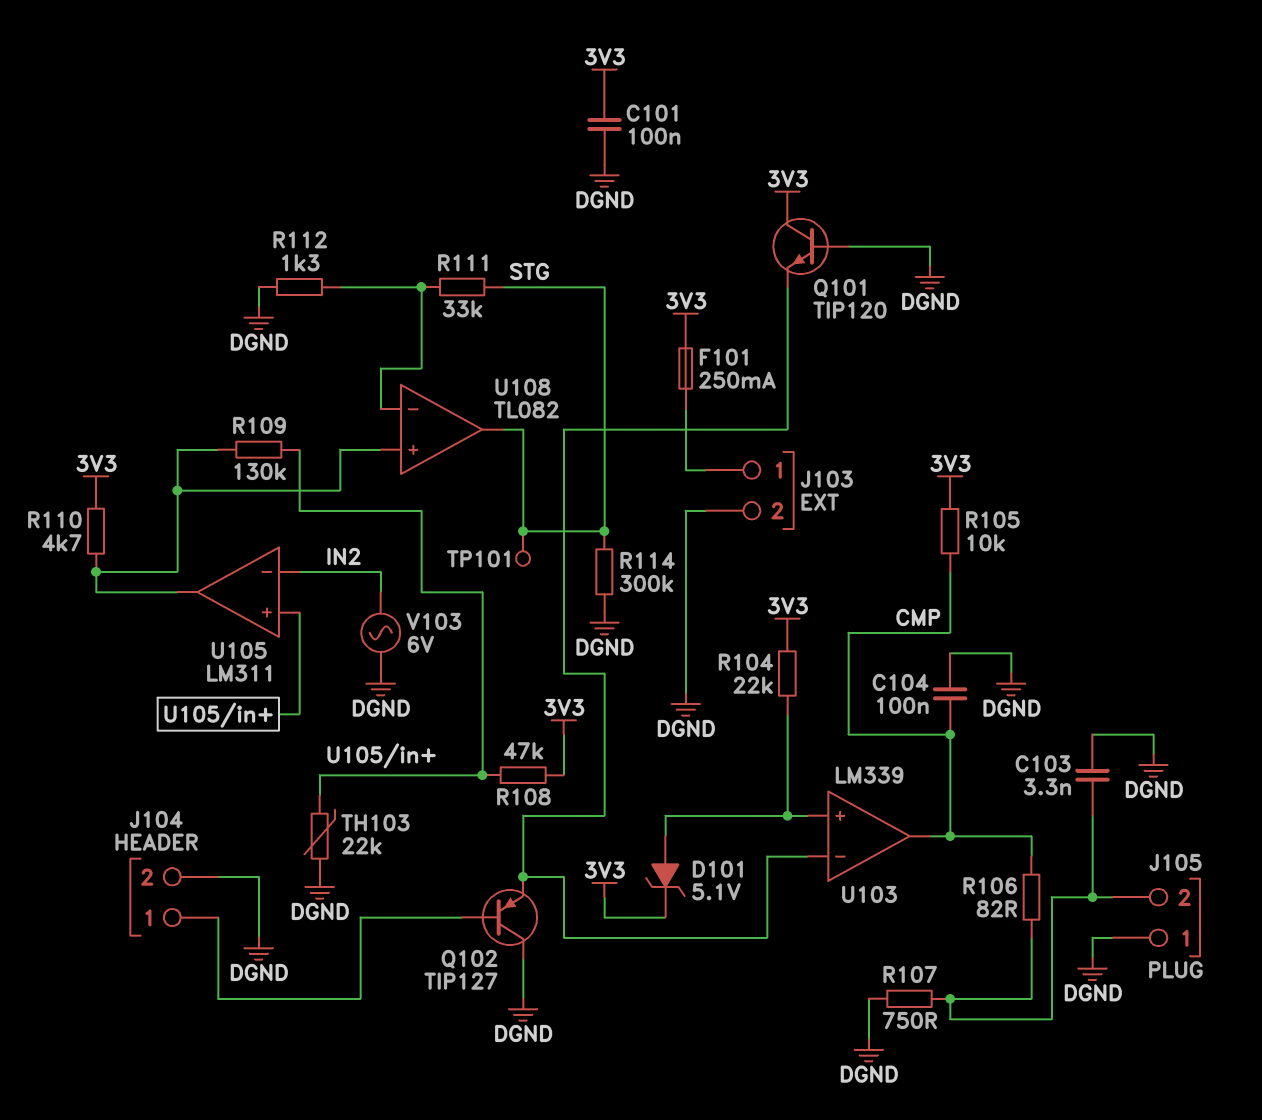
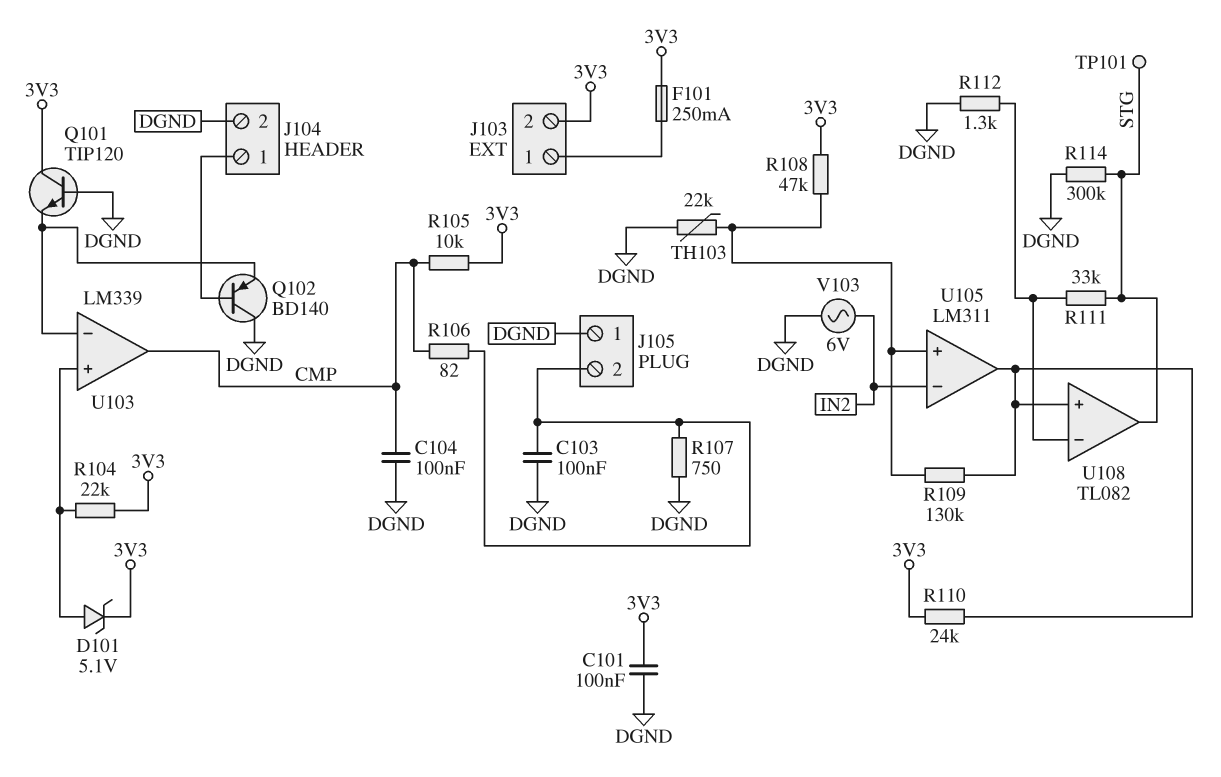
C103: 3.3nF (DGND, J105/2) -> 100nF (DGND, J105/2)
J103 pin 2: DGND -> 3V3
Q102: PNP TIP127 (B J104/1, C DGND, E U103/in-) -> PNP BD140 (B J104/1, C DGND, E U103/in-)
R110: 4.7k (3V3, U105/out) -> 24k (3V3, U105/out)

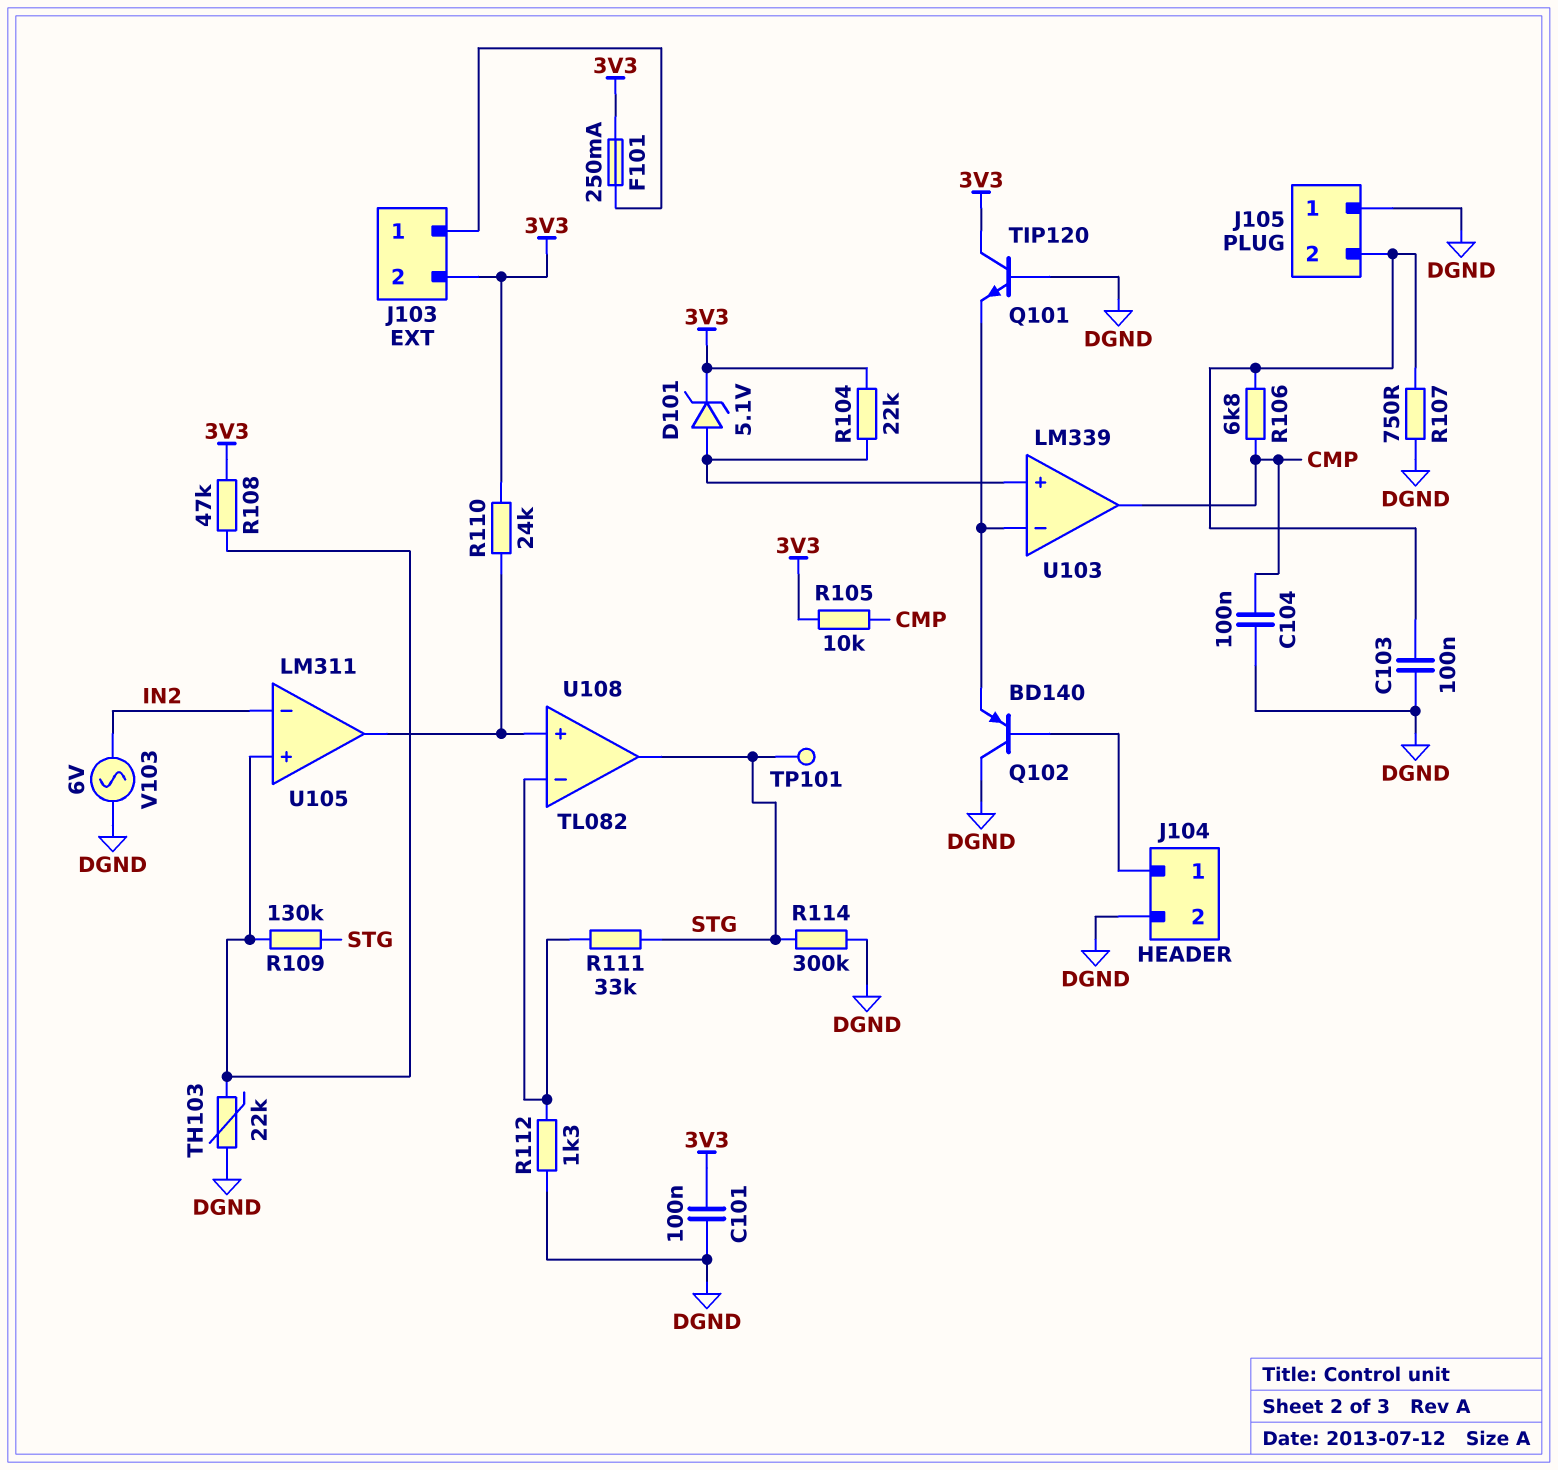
R106: 82 (CMP, J105/2) -> 6.8k (CMP, J105/2)
R109: 130k (U105/in+, U105/out) -> 130k (STG, U105/in+)

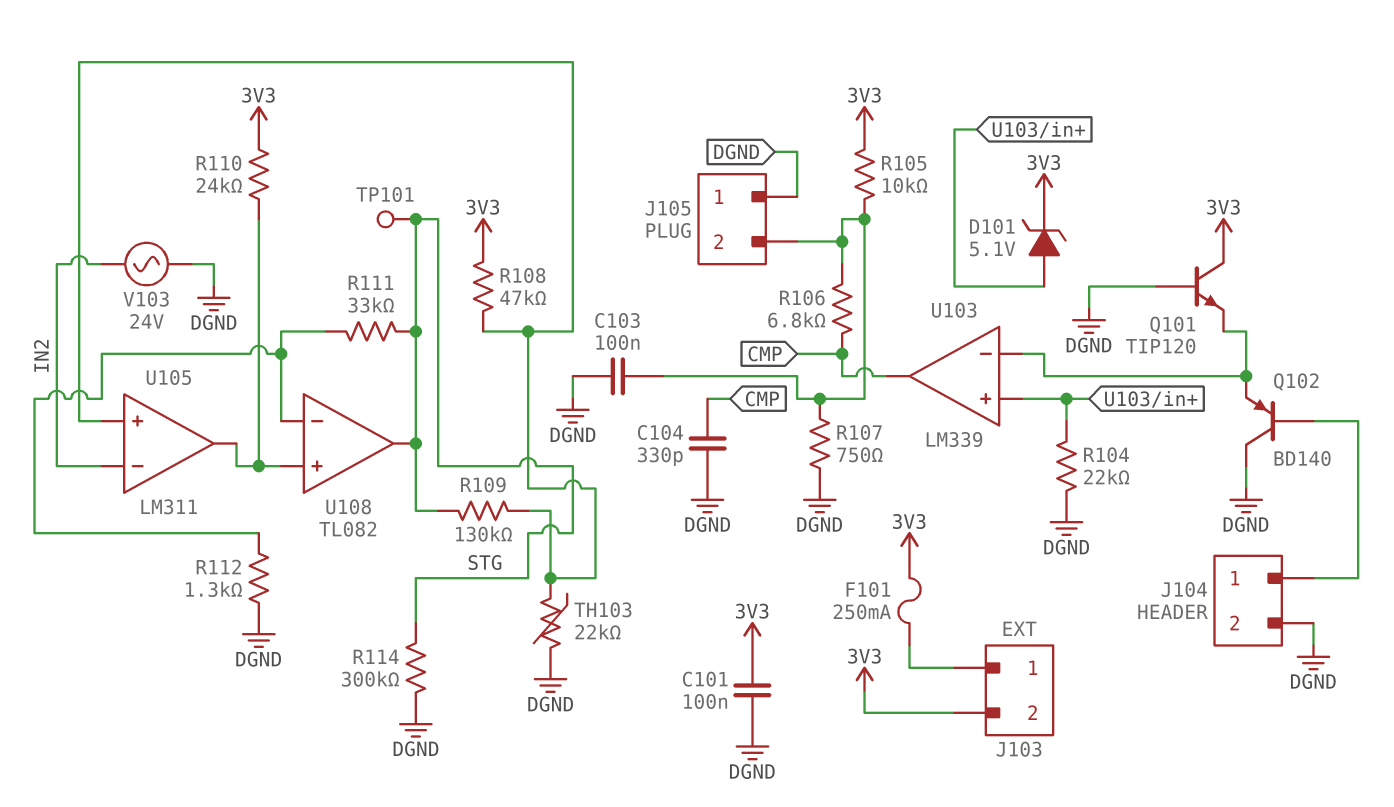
C104: 100nF (CMP, DGND) -> 330pF (CMP, DGND)
R104: 22k (3V3, U103/in+) -> 22k (DGND, U103/in+)
R105: 10k (3V3, CMP) -> 10k (3V3, J105/2)
V103: AC 6V (DGND, IN2) -> AC 24V (DGND, IN2)

